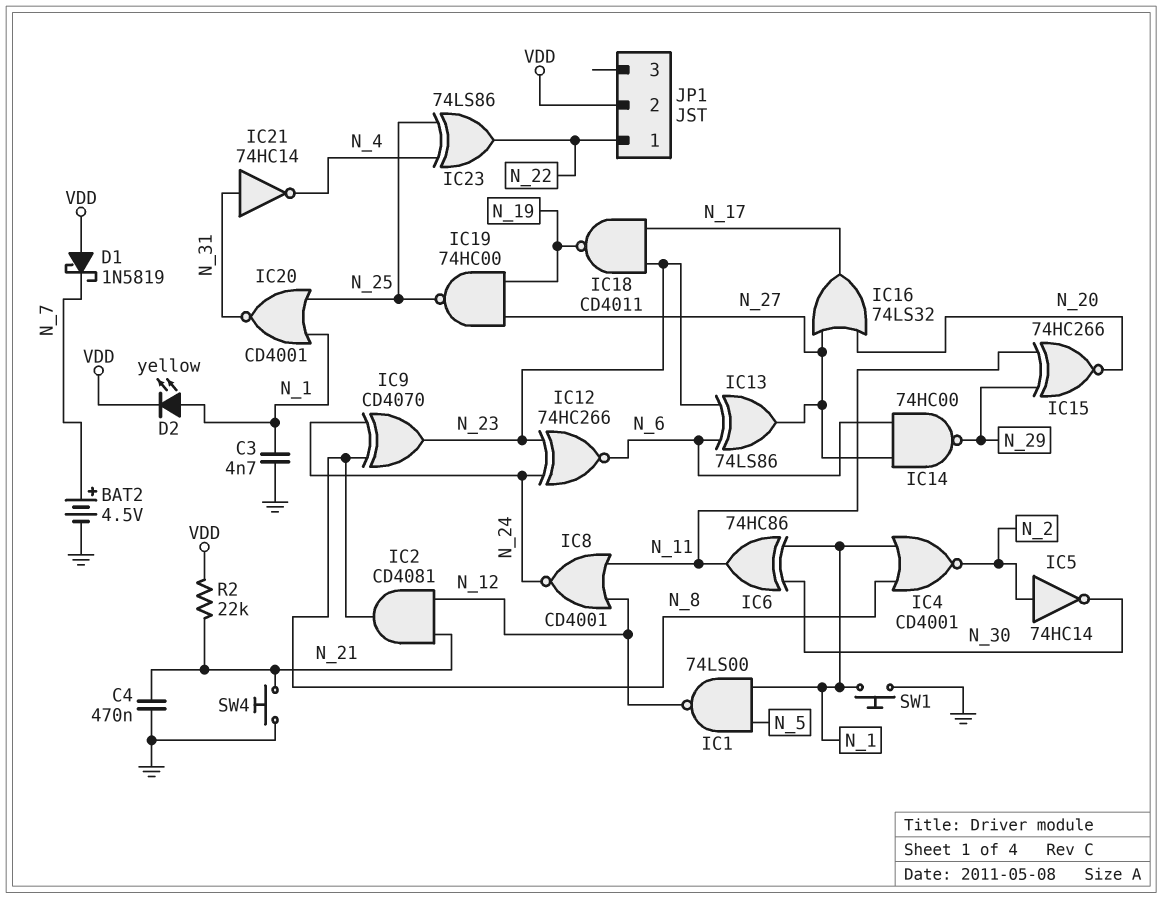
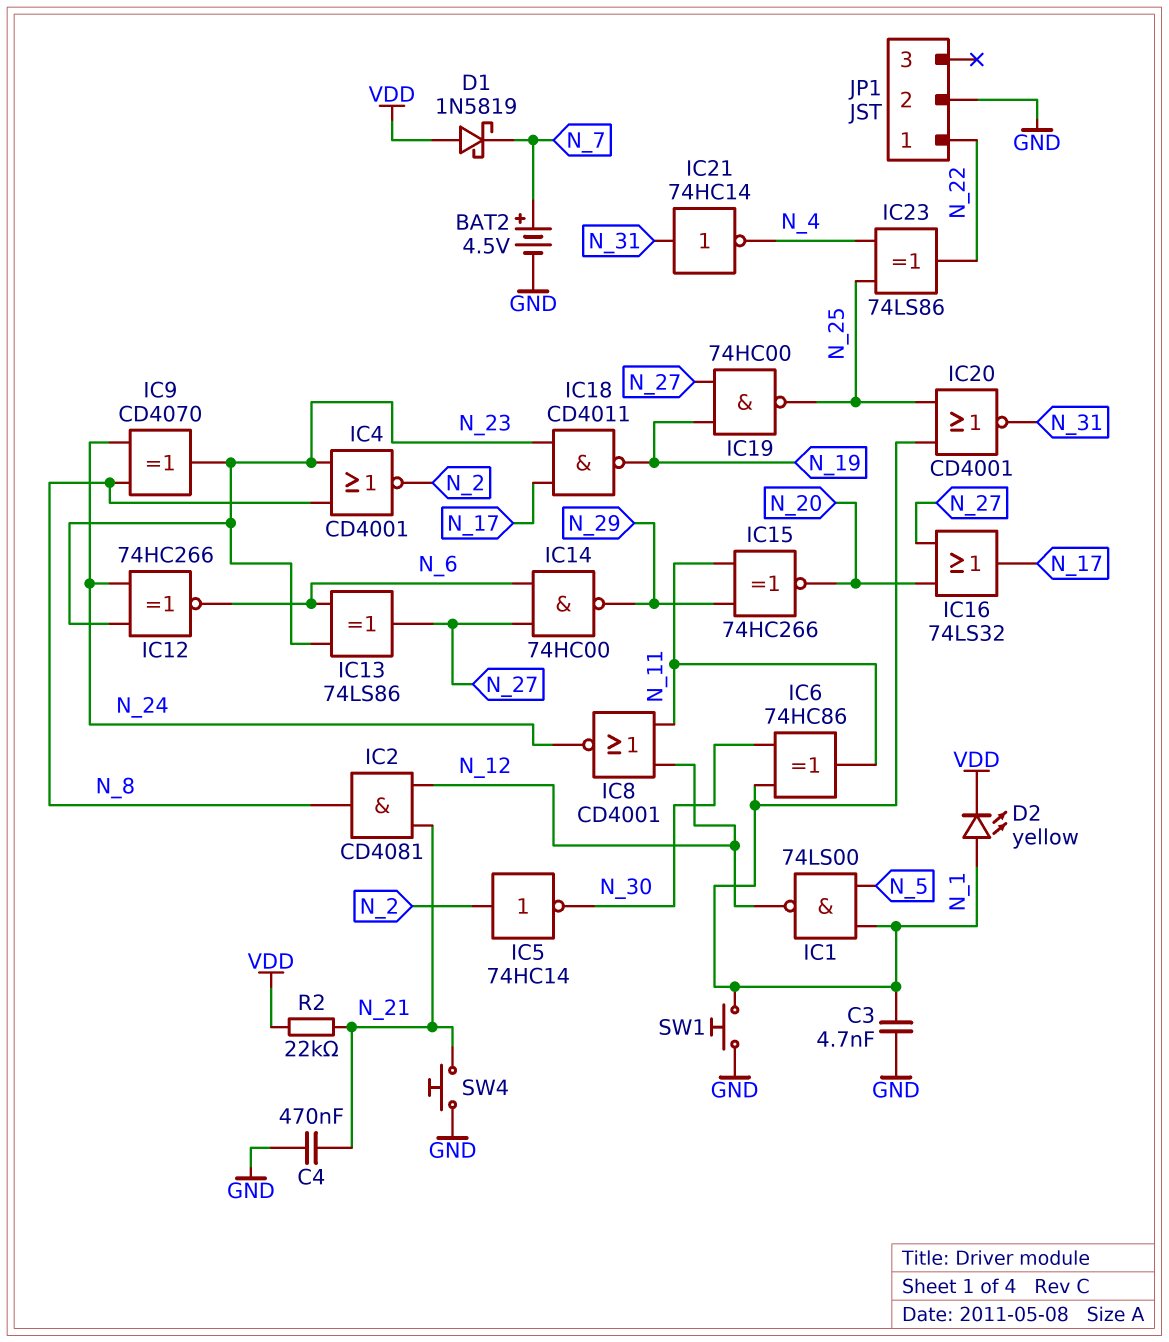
IC4: NOR CD4001 (in N_1, in N_8, out N_2) -> NOR CD4001 (in N_8, in N_23, out N_2)
JP1 pin 2: VDD -> GND

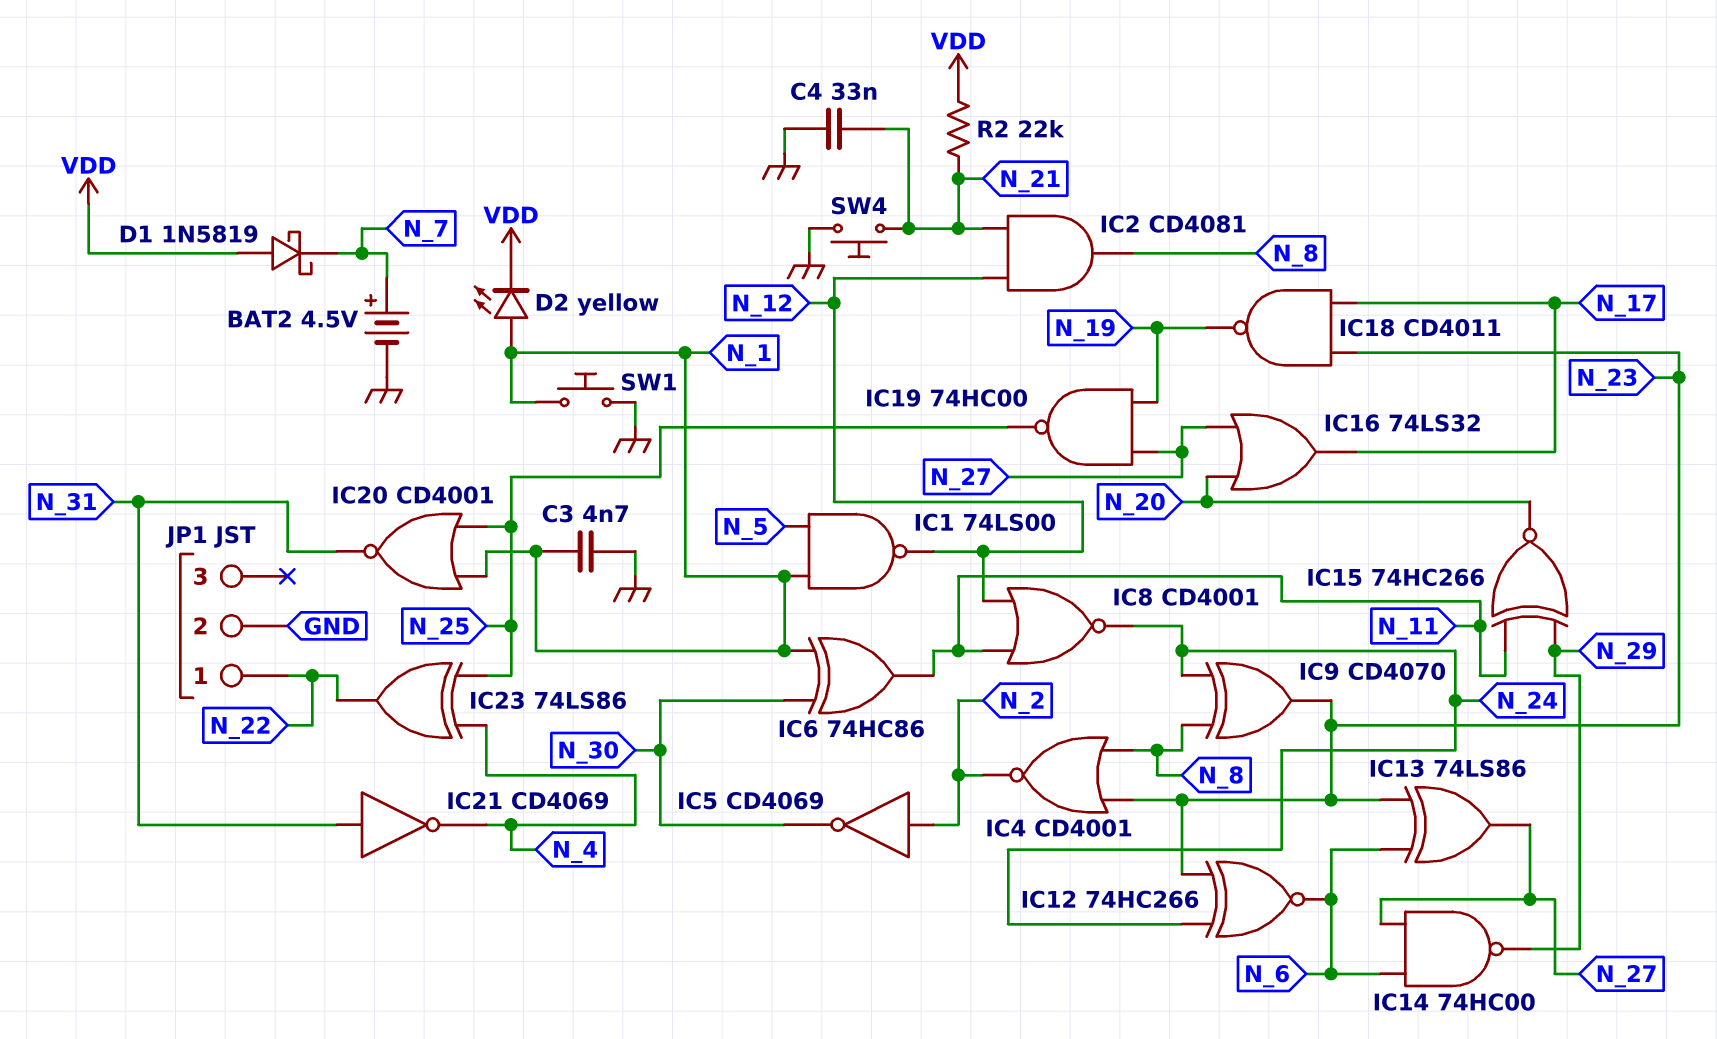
C4: 470nF (GND, N_21) -> 33nF (GND, N_21)
IC5: NOT 74HC14 (in N_2, out N_30) -> NOT CD4069 (in N_2, out N_30)
IC21: NOT 74HC14 (in N_31, out N_4) -> NOT CD4069 (in N_31, out N_4)

